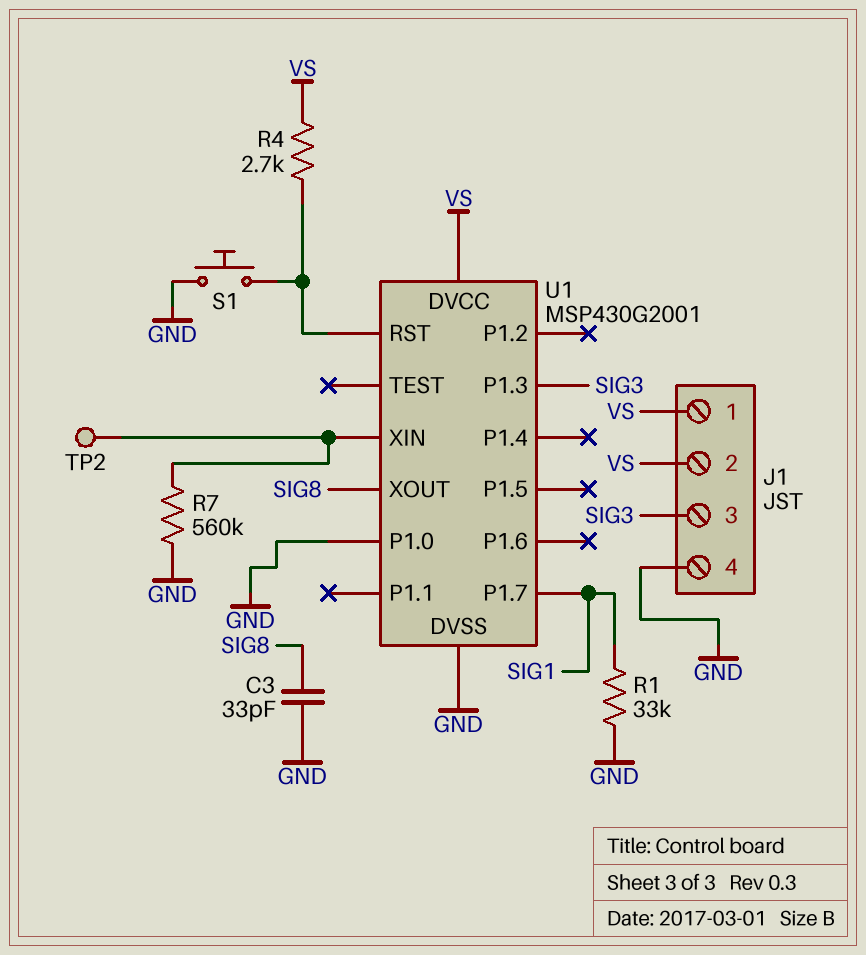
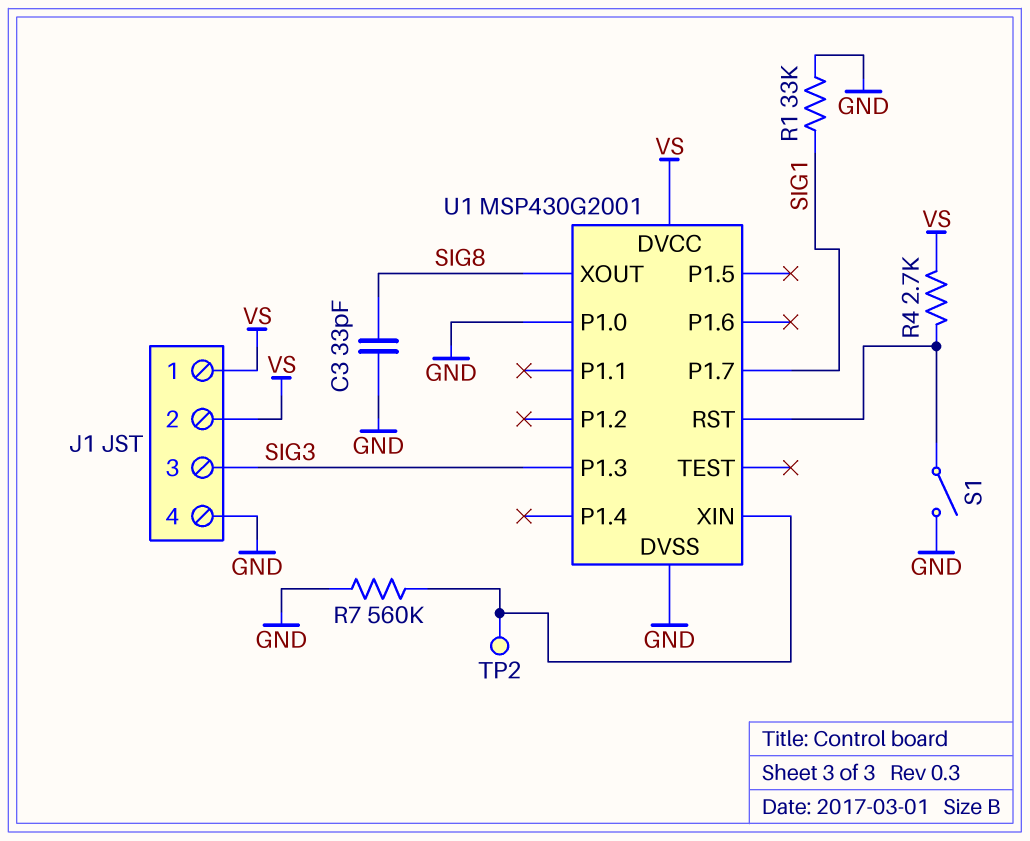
S1: button (GND, U1/RST) -> switch (GND, U1/RST)

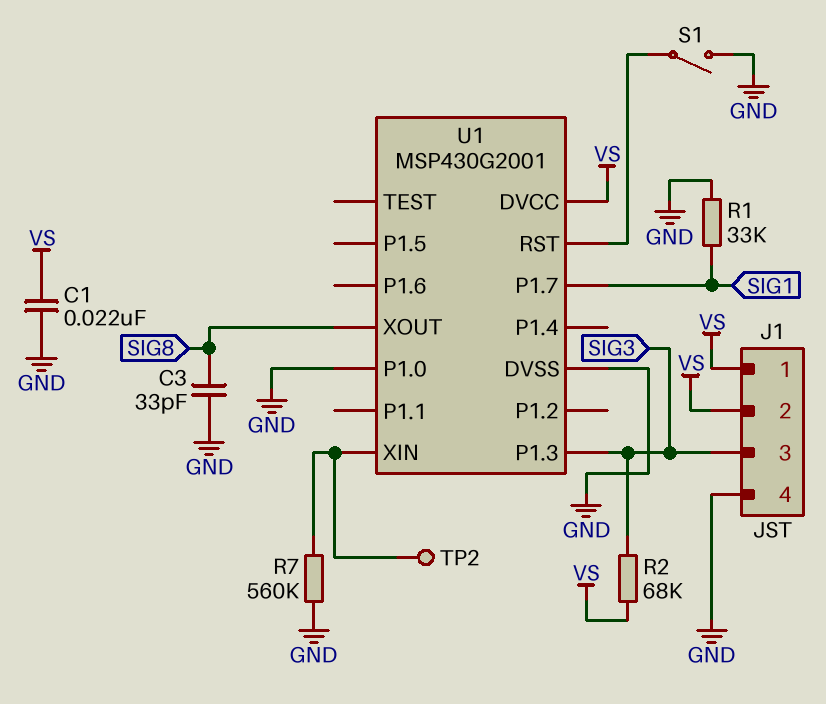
C1: none -> 22nF (GND, VS)
R2: none -> 68k (SIG3, VS)
R4: 2.7k (U1/RST, VS) -> none

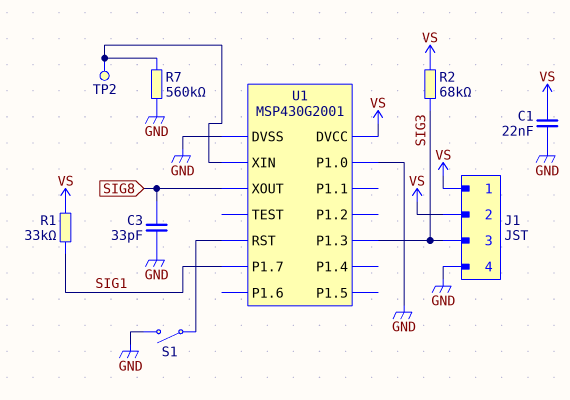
R1: 33k (GND, SIG1) -> 33k (SIG1, VS)

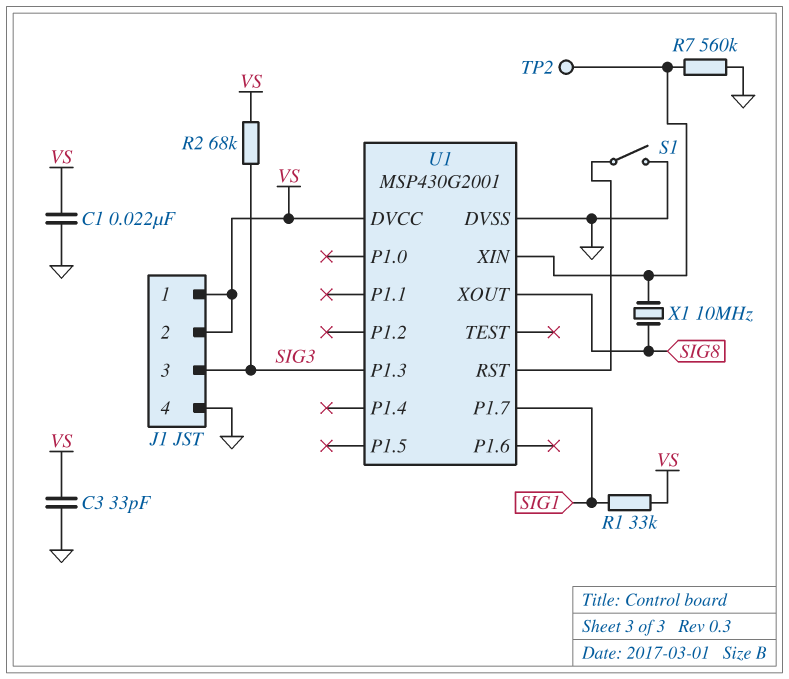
C3: 33pF (GND, SIG8) -> 33pF (GND, VS)
U1 pin P1.0: GND -> none
X1: none -> 10MHz (SIG8, U1/XIN)

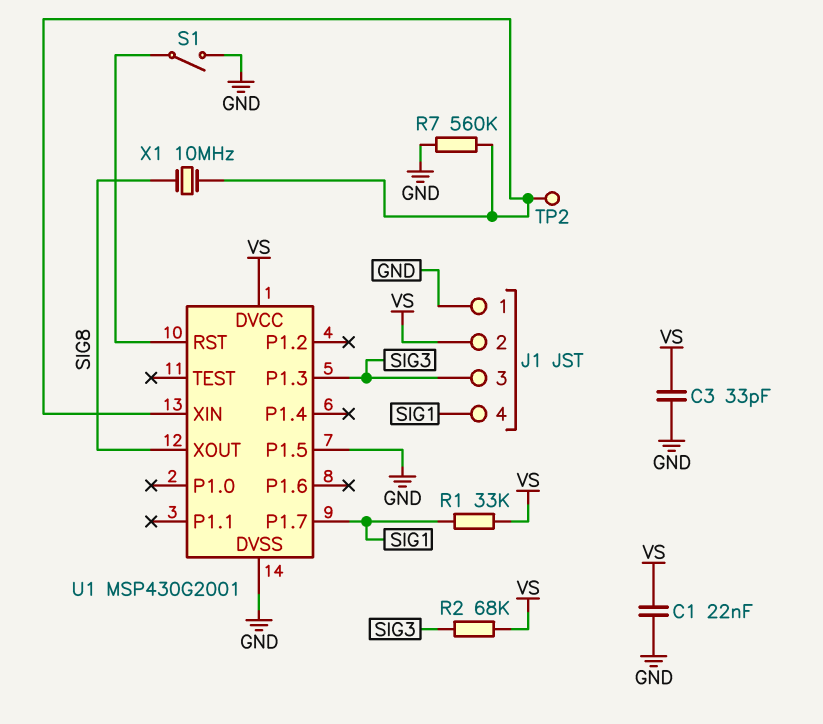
J1 pin 1: VS -> GND
J1 pin 4: GND -> SIG1
U1 pin P1.5: none -> GND

